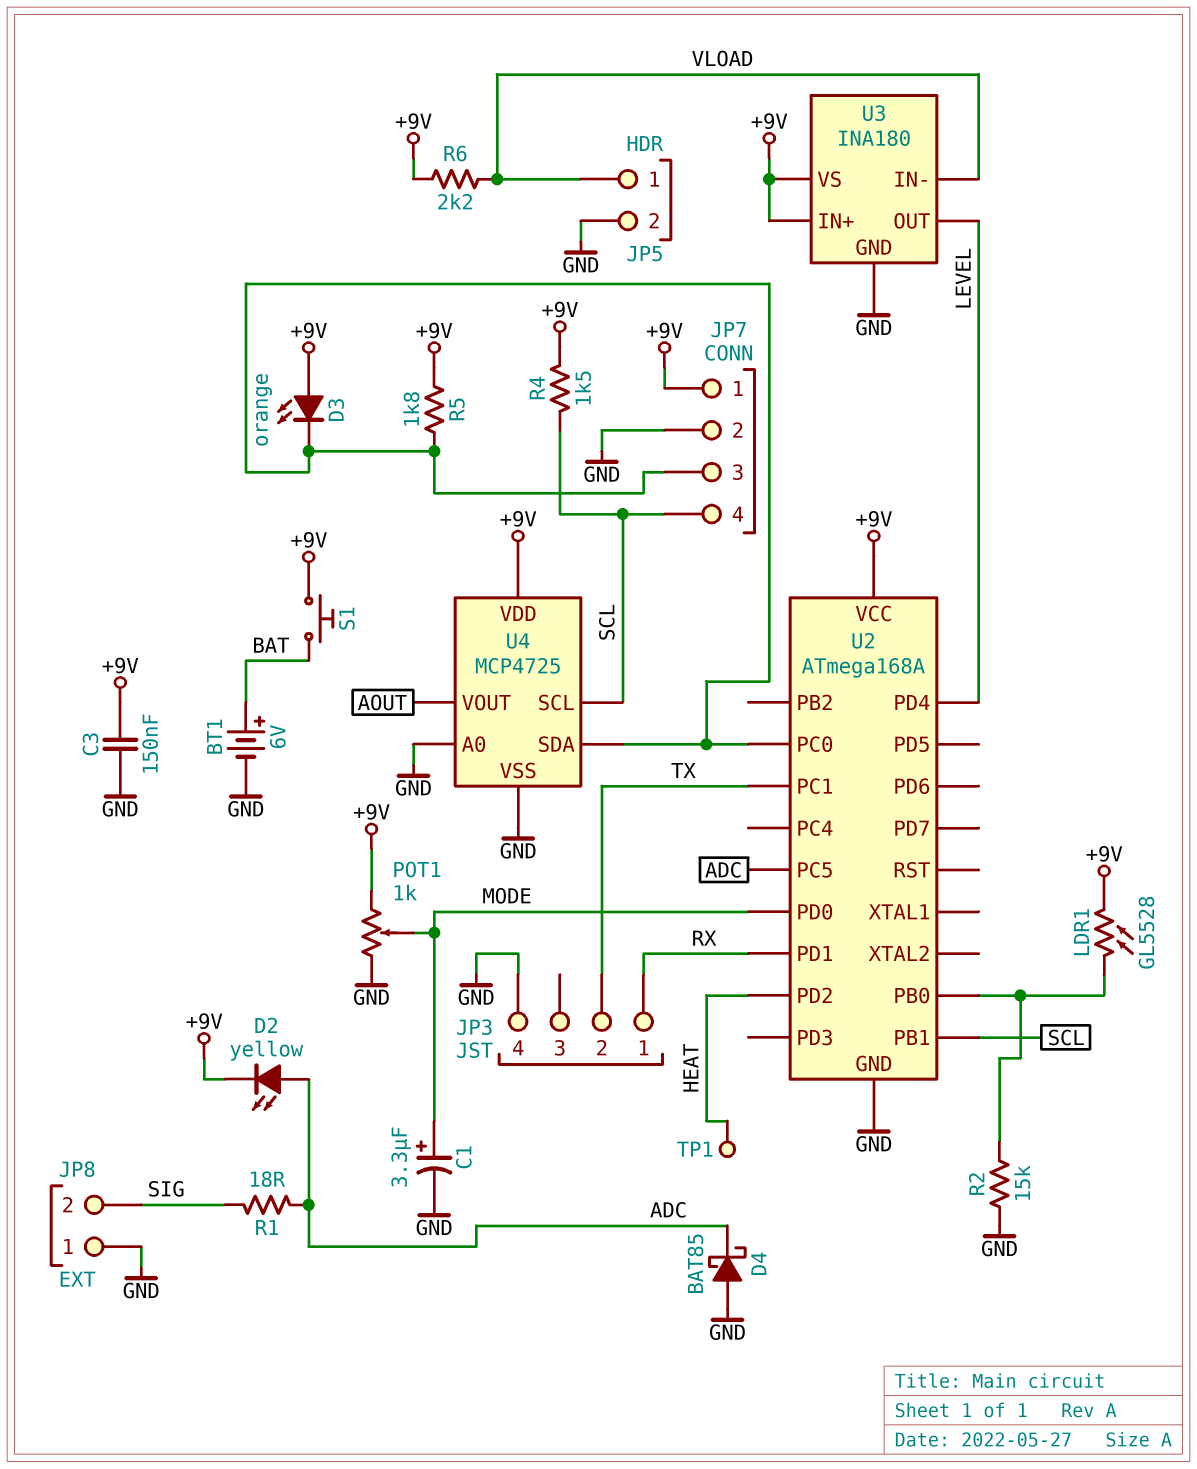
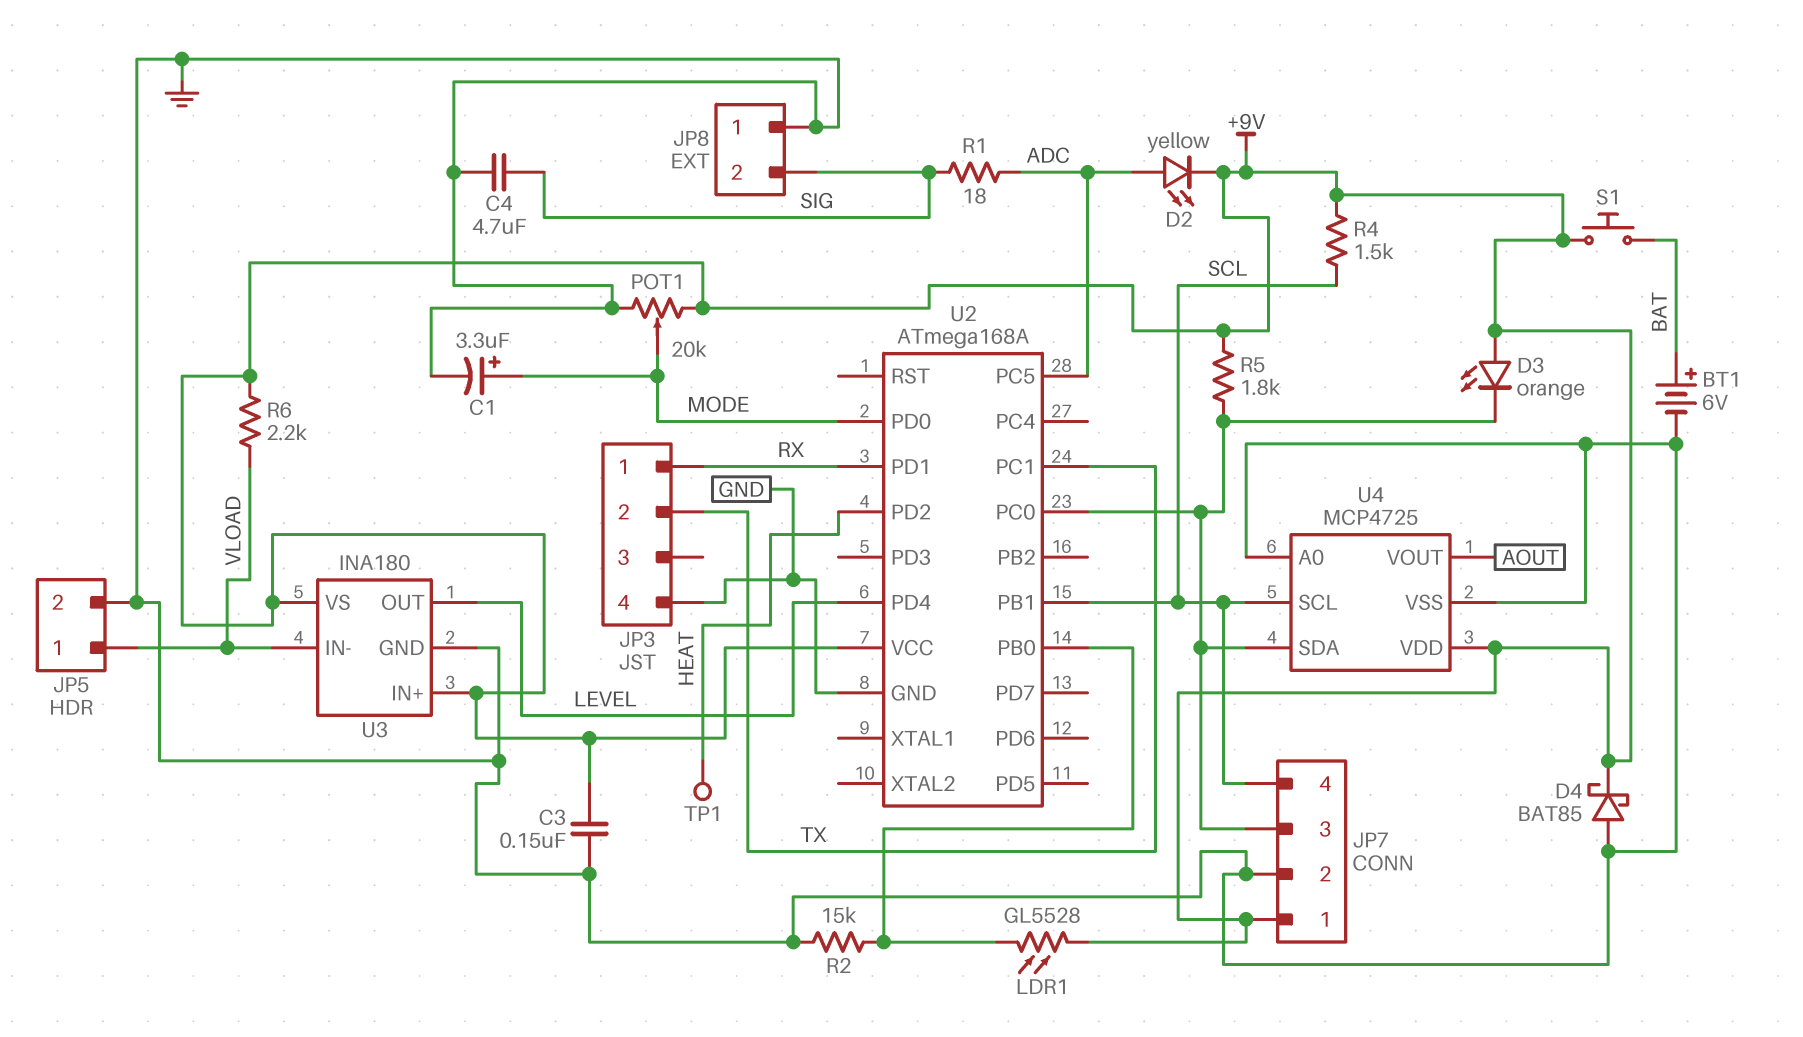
C4: none -> 4.7uF (GND, SIG)
D4: schottky BAT85 (A GND, K ADC) -> schottky BAT85 (A GND, K +9V)
POT1: 1k (+9V, GND, wiper MODE) -> 20k (+9V, GND, wiper MODE)

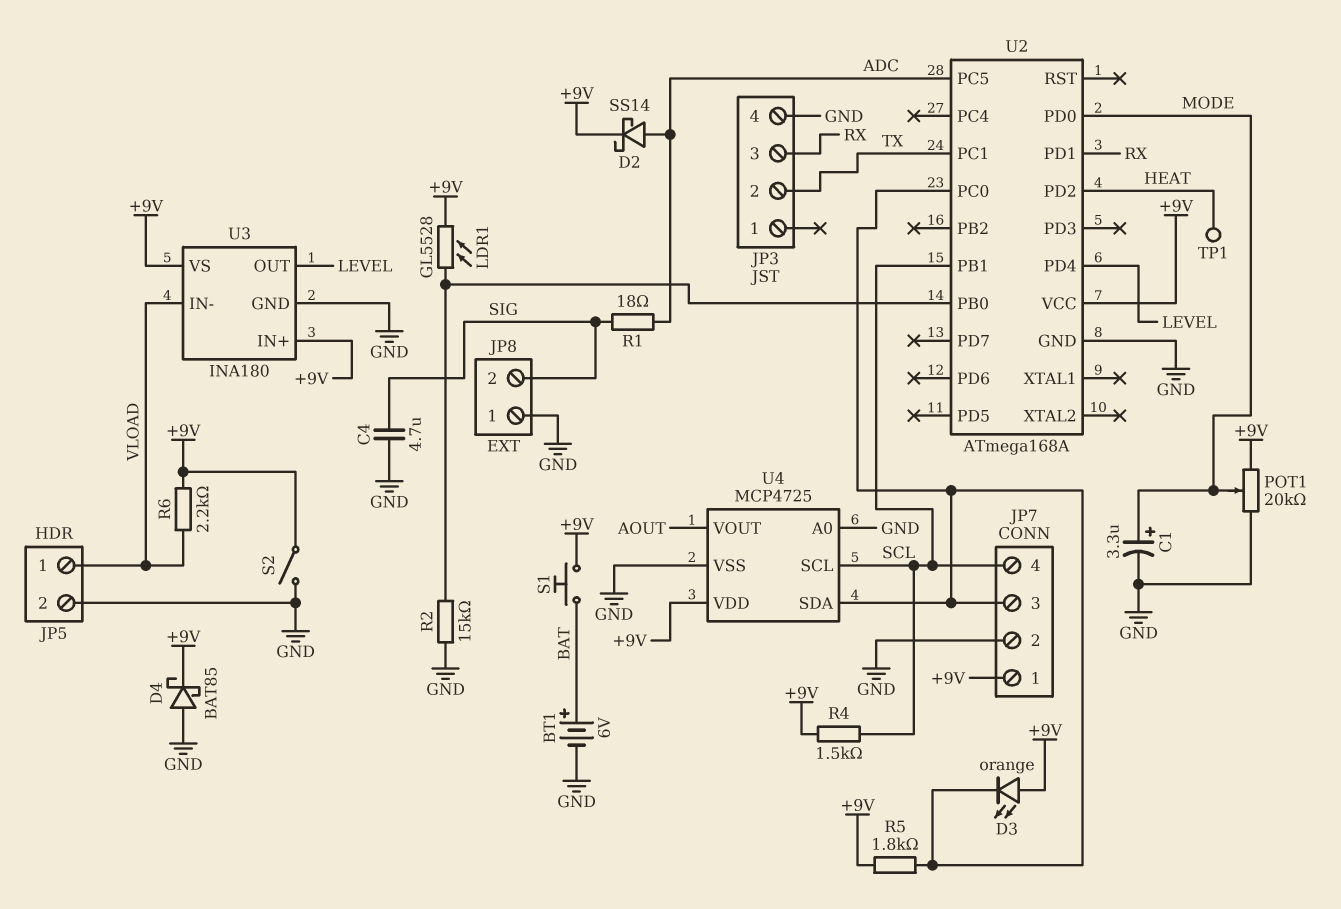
C3: 150nF (+9V, GND) -> none
D2: LED yellow (A ADC, K +9V) -> schottky SS14 (A ADC, K +9V)
JP3 pin 1: RX -> none
JP3 pin 3: none -> RX
S2: none -> switch (+9V, GND)

